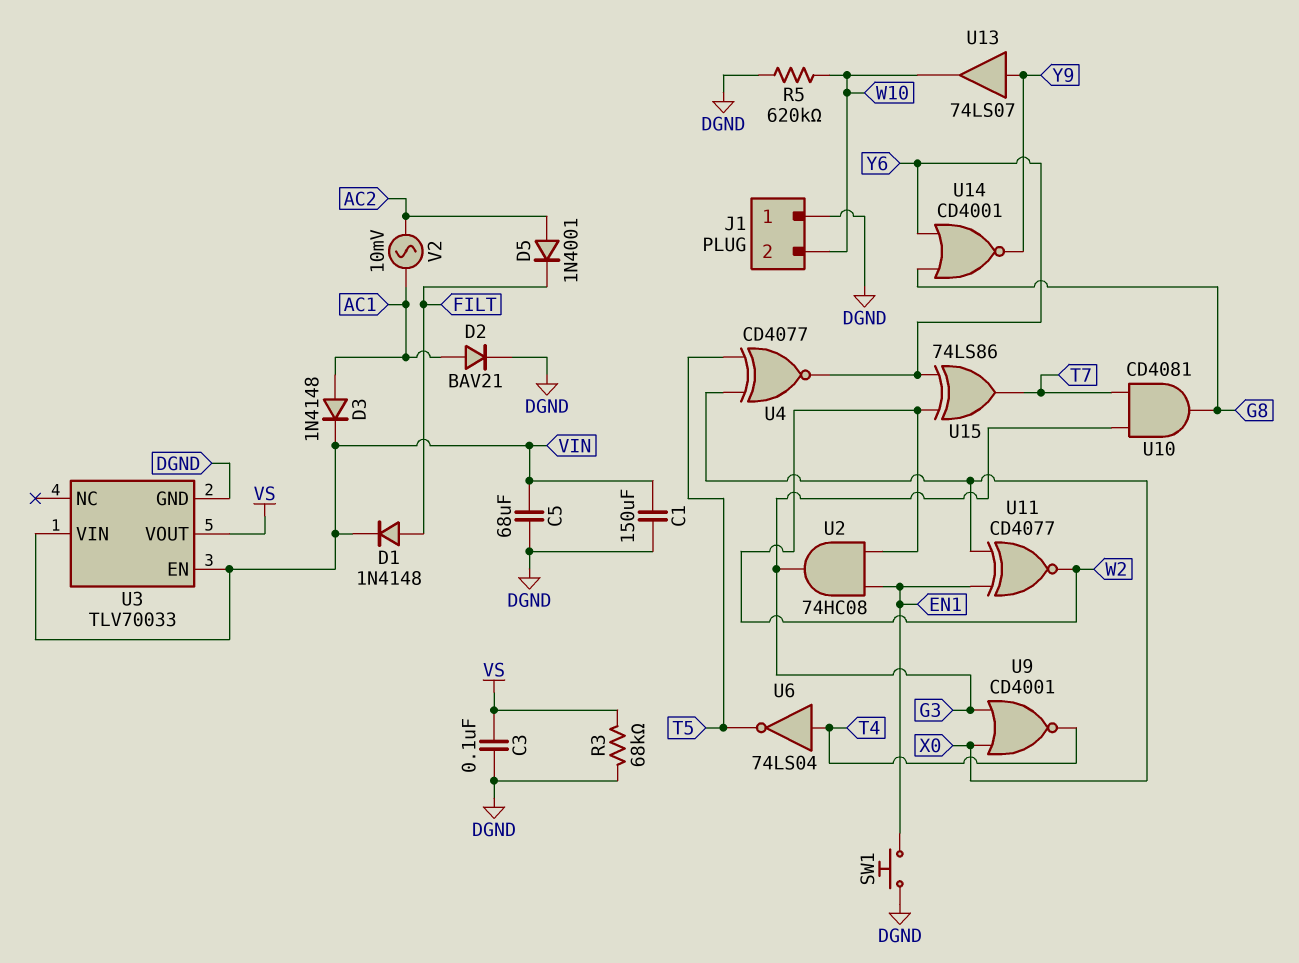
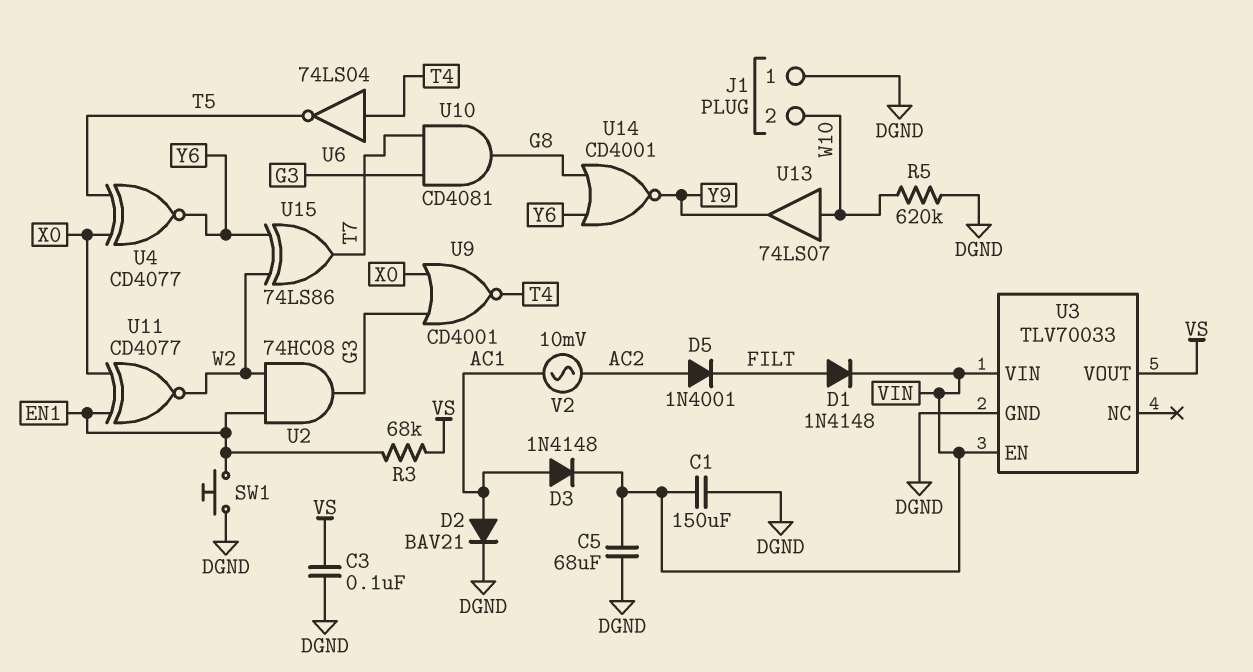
R3: 68k (DGND, VS) -> 68k (EN1, VS)
U13: buffer 74LS07 (in Y9, out W10) -> buffer 74LS07 (in W10, out Y9)

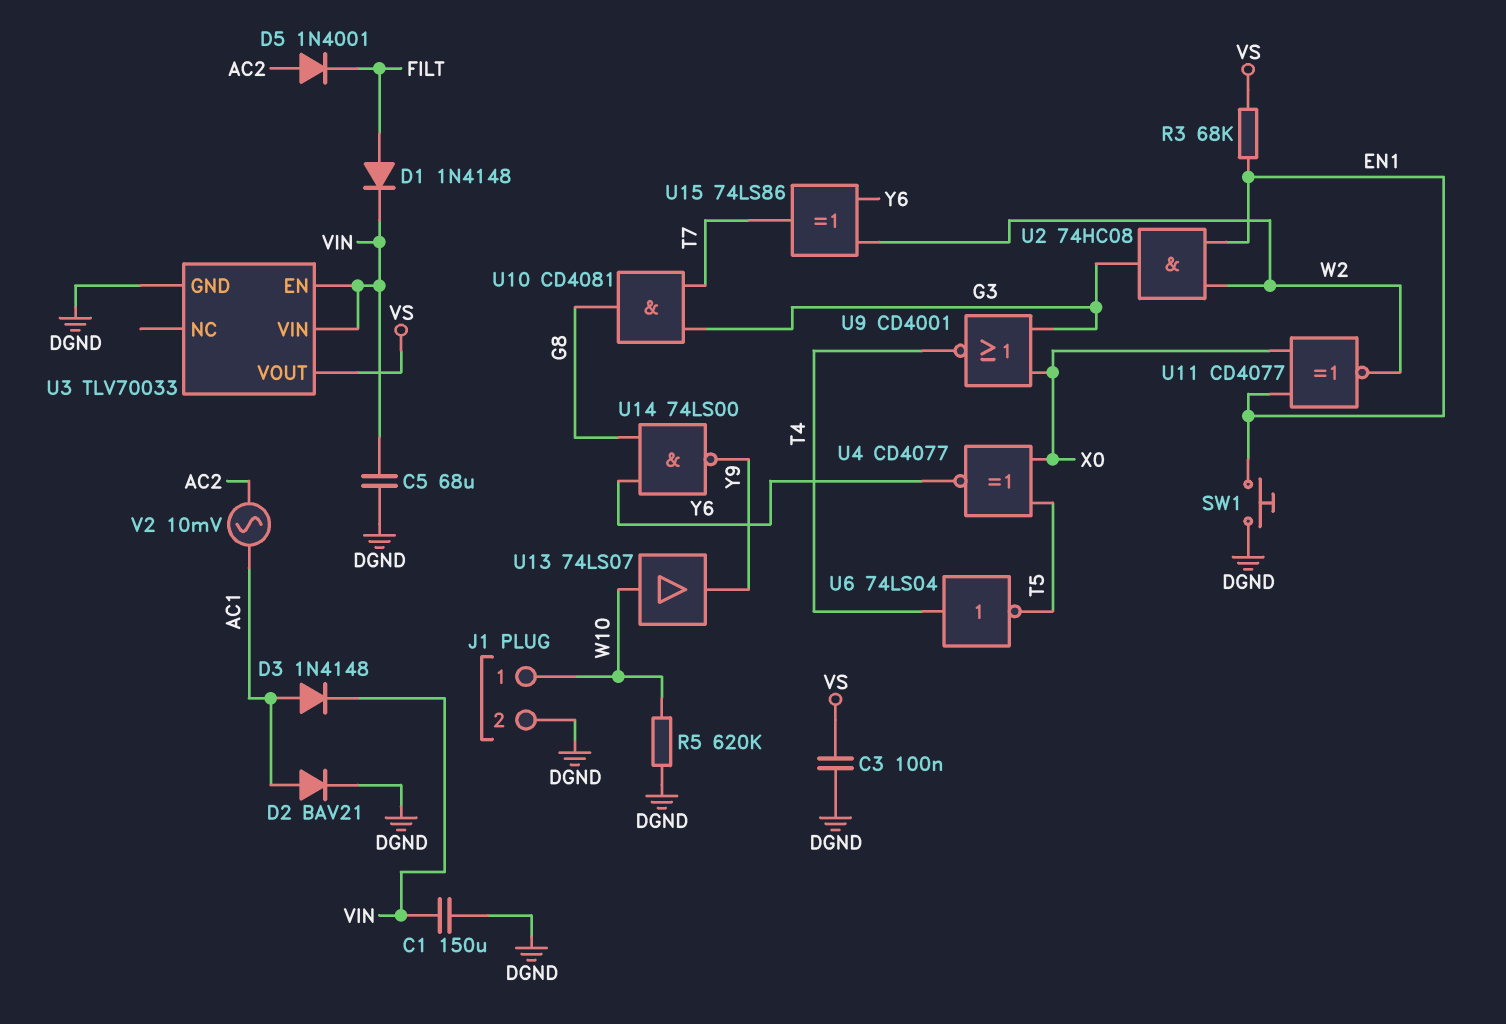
J1 pin 1: DGND -> W10
J1 pin 2: W10 -> DGND
U14: NOR CD4001 (in G8, in Y6, out Y9) -> NAND 74LS00 (in G8, in Y6, out Y9)

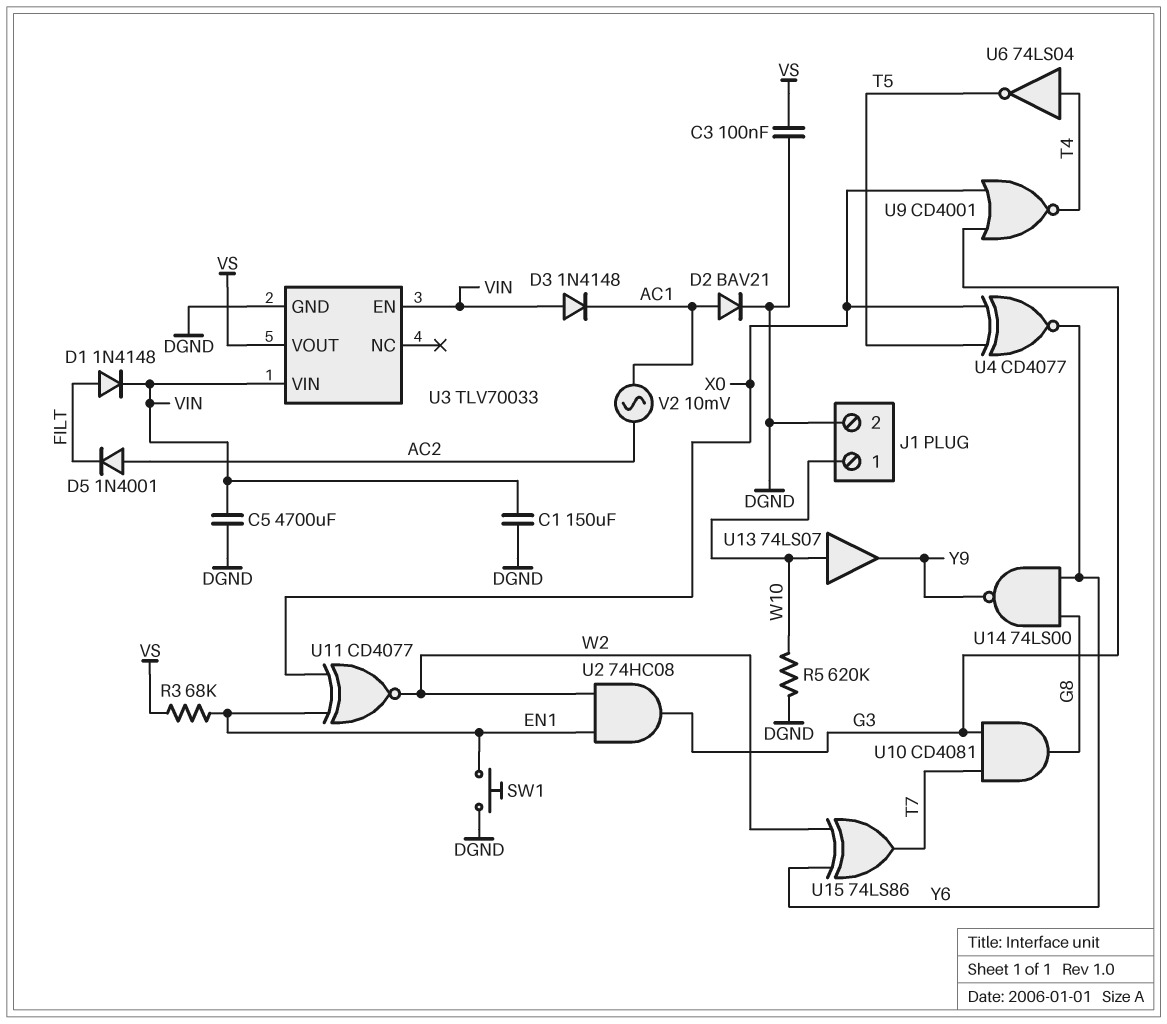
C5: 68uF (DGND, VIN) -> 4700uF (DGND, VIN)
D3: diode 1N4148 (A AC1, K VIN) -> diode 1N4148 (A VIN, K AC1)

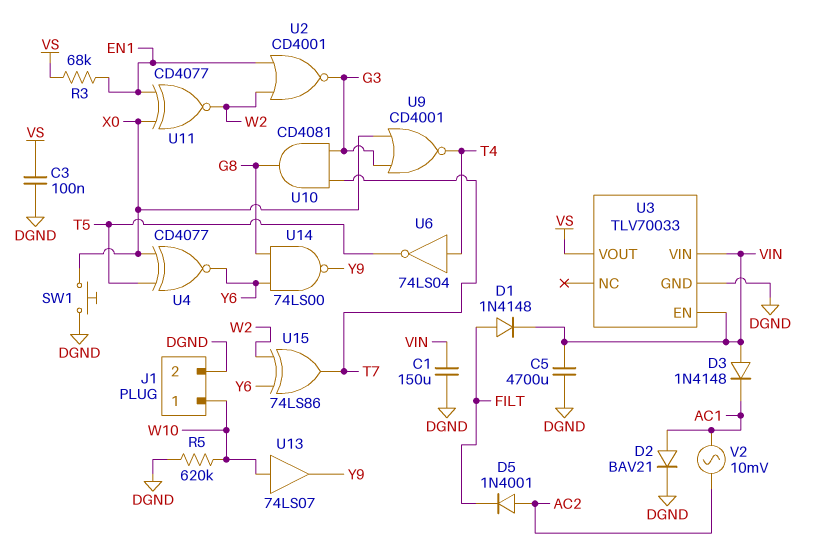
SW1: button (DGND, EN1) -> button (DGND, X0)
U2: AND 74HC08 (in EN1, in W2, out G3) -> NOR CD4001 (in EN1, in W2, out G3)

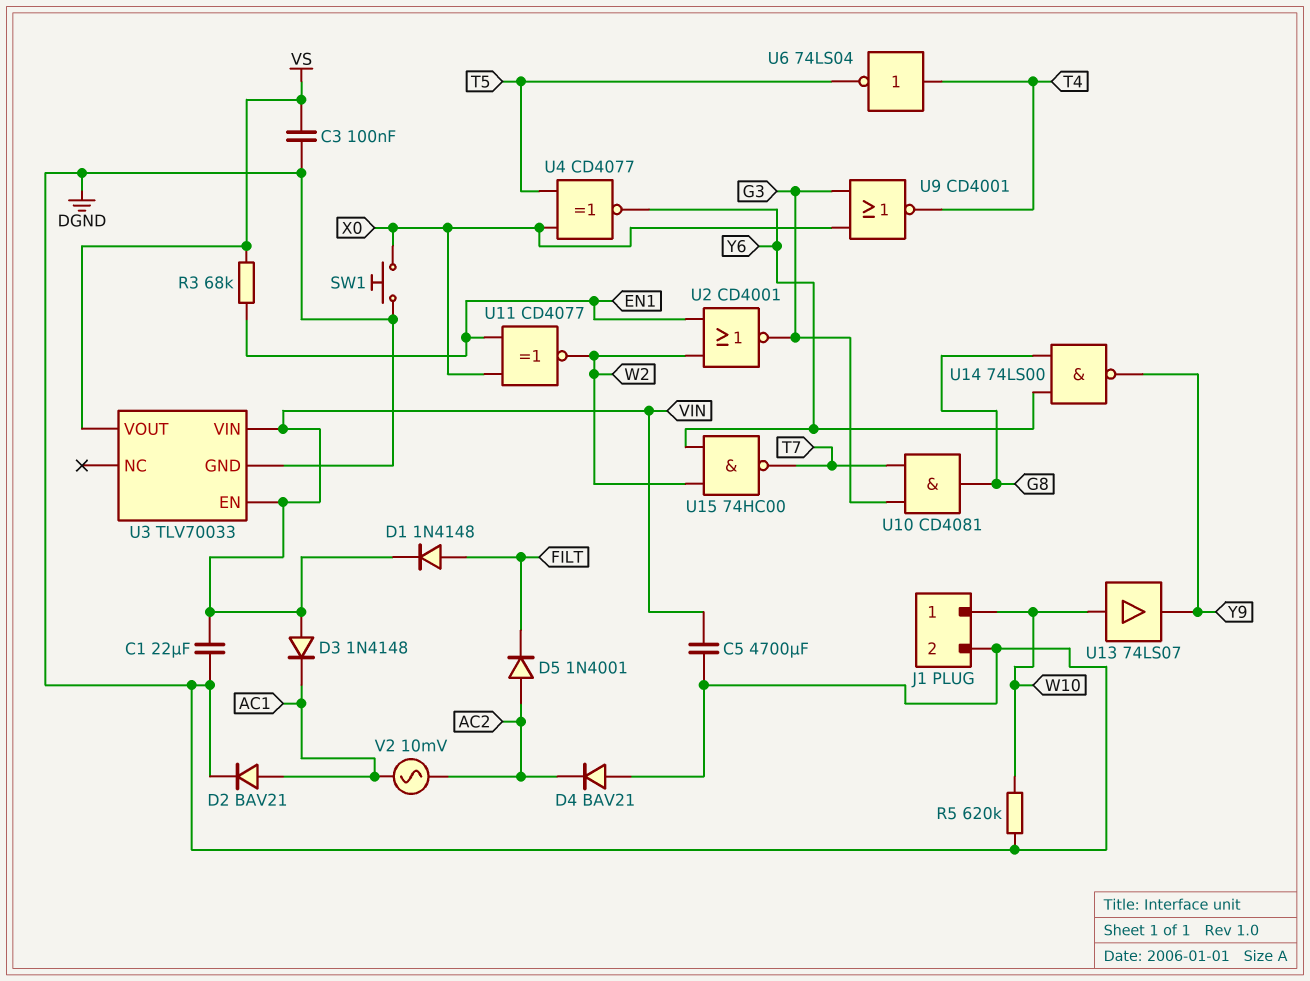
C1: 150uF (DGND, VIN) -> 22uF (DGND, VIN)
D4: none -> diode BAV21 (A DGND, K AC2)
U15: XOR 74LS86 (in W2, in Y6, out T7) -> NAND 74HC00 (in W2, in Y6, out T7)

